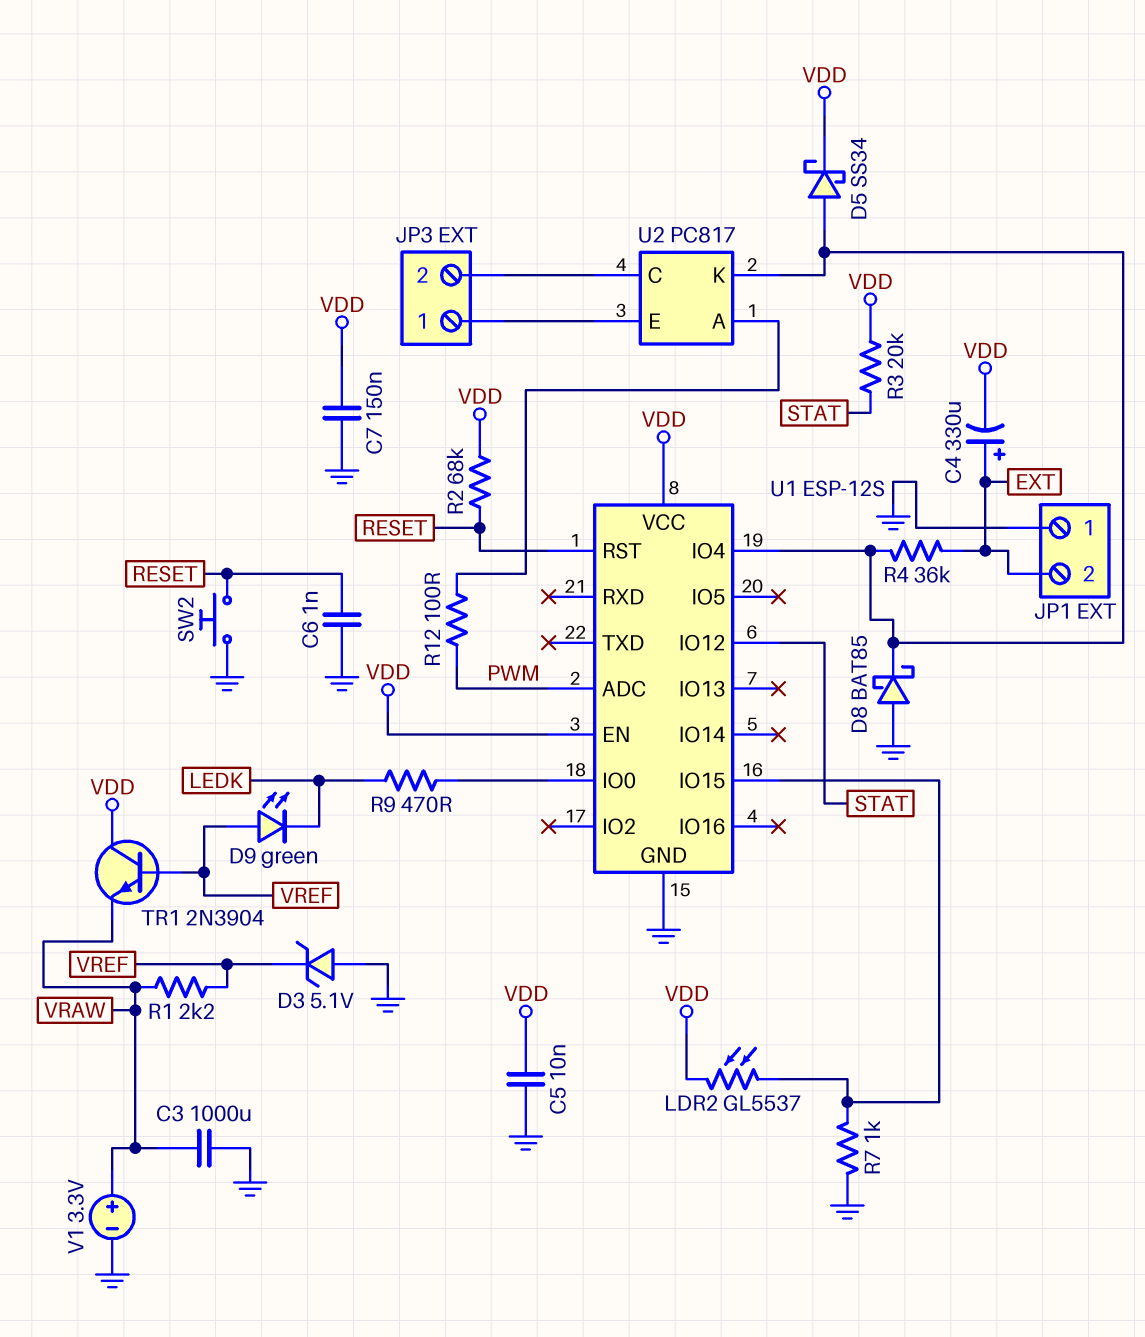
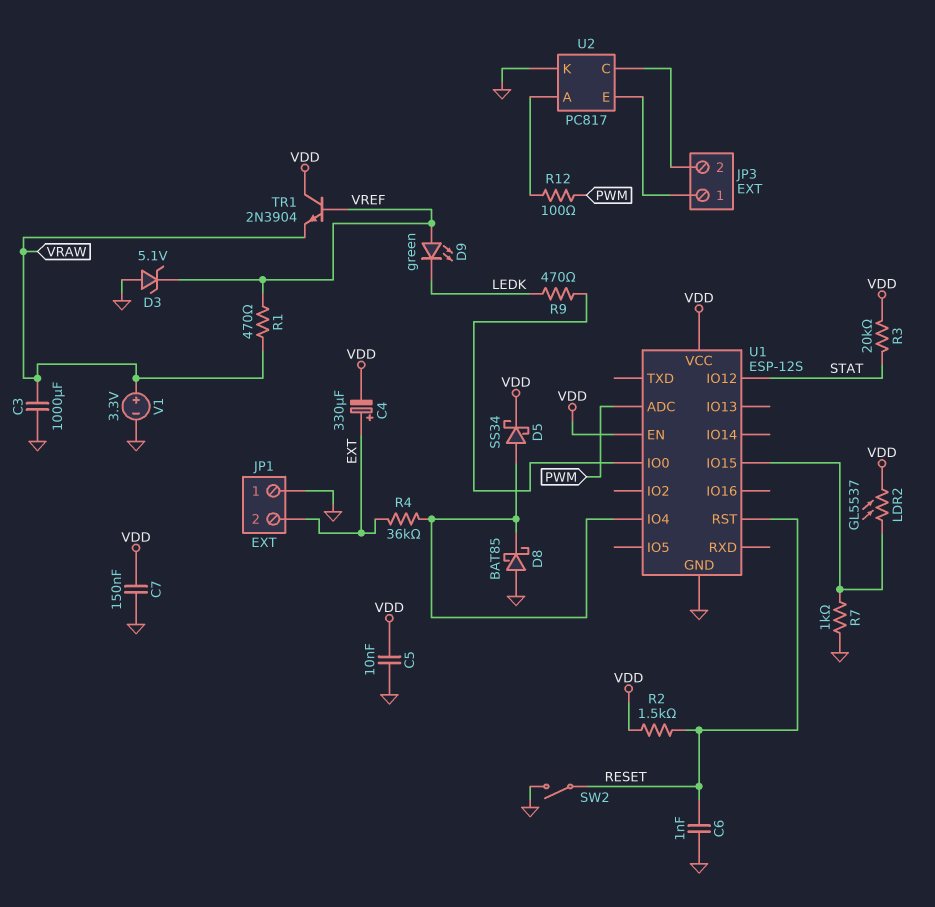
R1: 2.2k (VRAW, VREF) -> 470 (VRAW, VREF)
R2: 68k (RESET, VDD) -> 1.5k (RESET, VDD)
SW2: button (GND, RESET) -> switch (GND, RESET)
U2 pin K: U1/IO4 -> GND

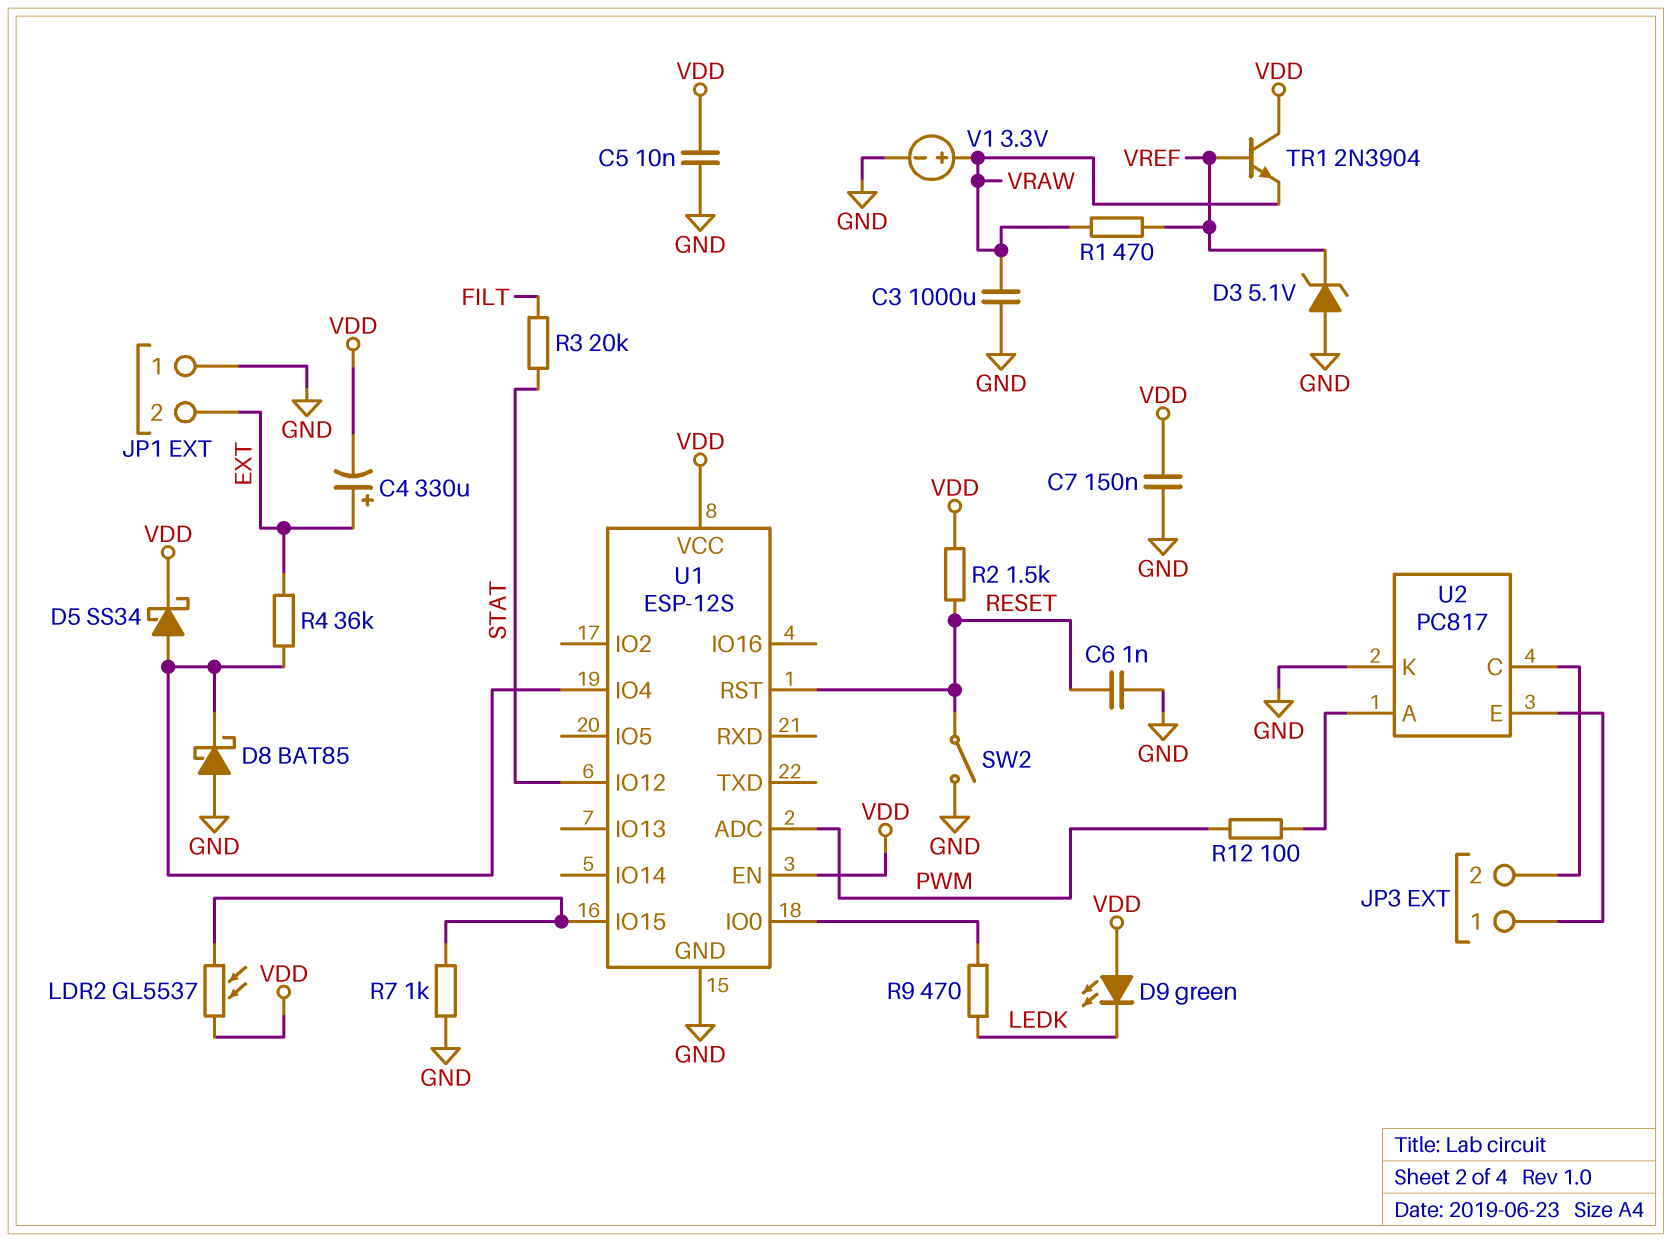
D9: LED green (A VREF, K LEDK) -> LED green (A VDD, K LEDK)
R3: 20k (STAT, VDD) -> 20k (FILT, STAT)

